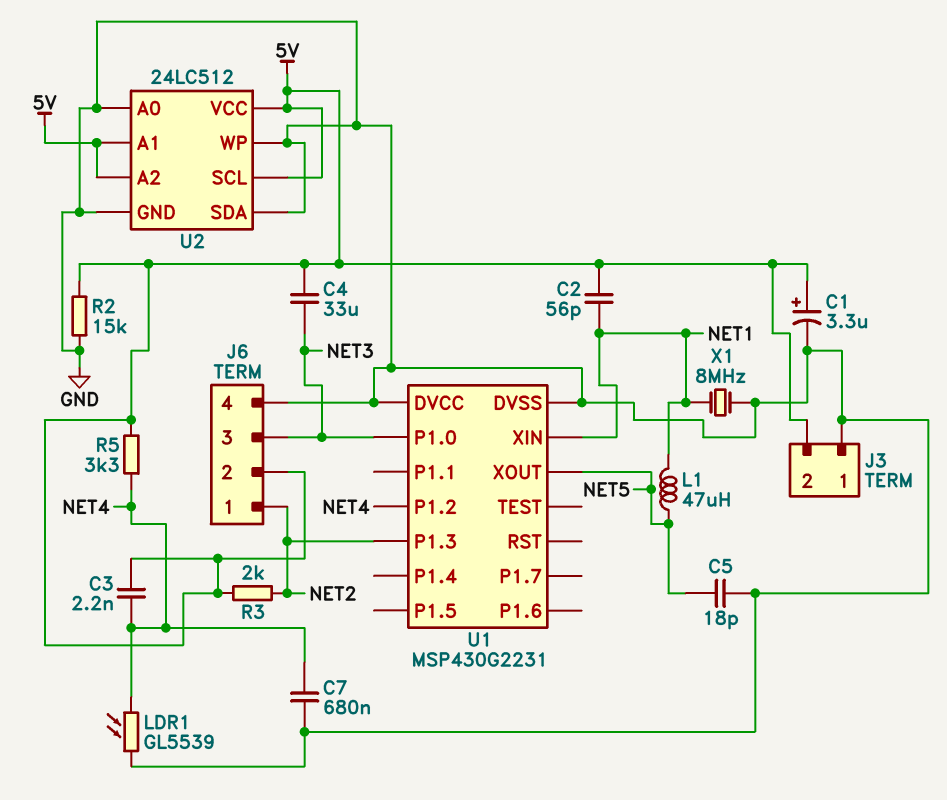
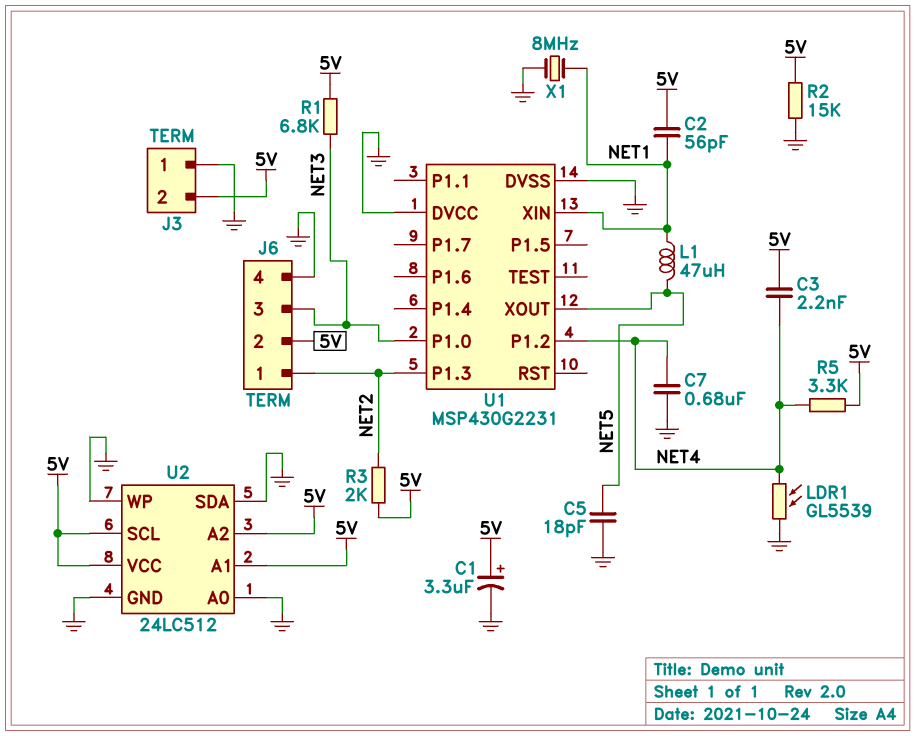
C4: 33uF (5V, NET3) -> none
R1: none -> 6.8k (5V, NET3)

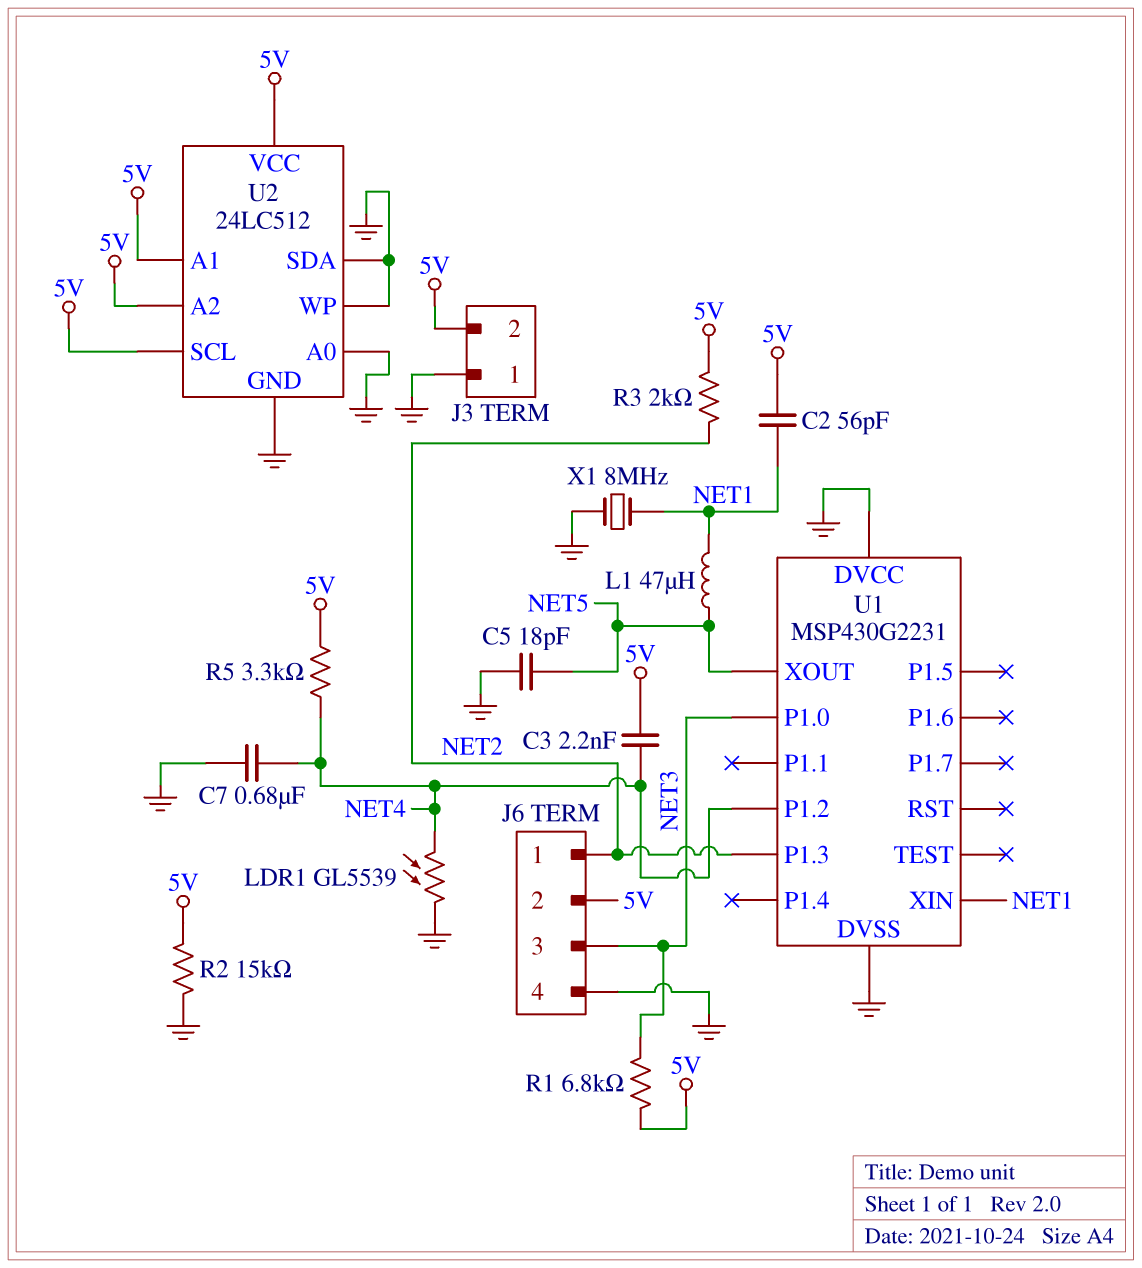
C1: 3.3uF (plus 5V, minus GND) -> none

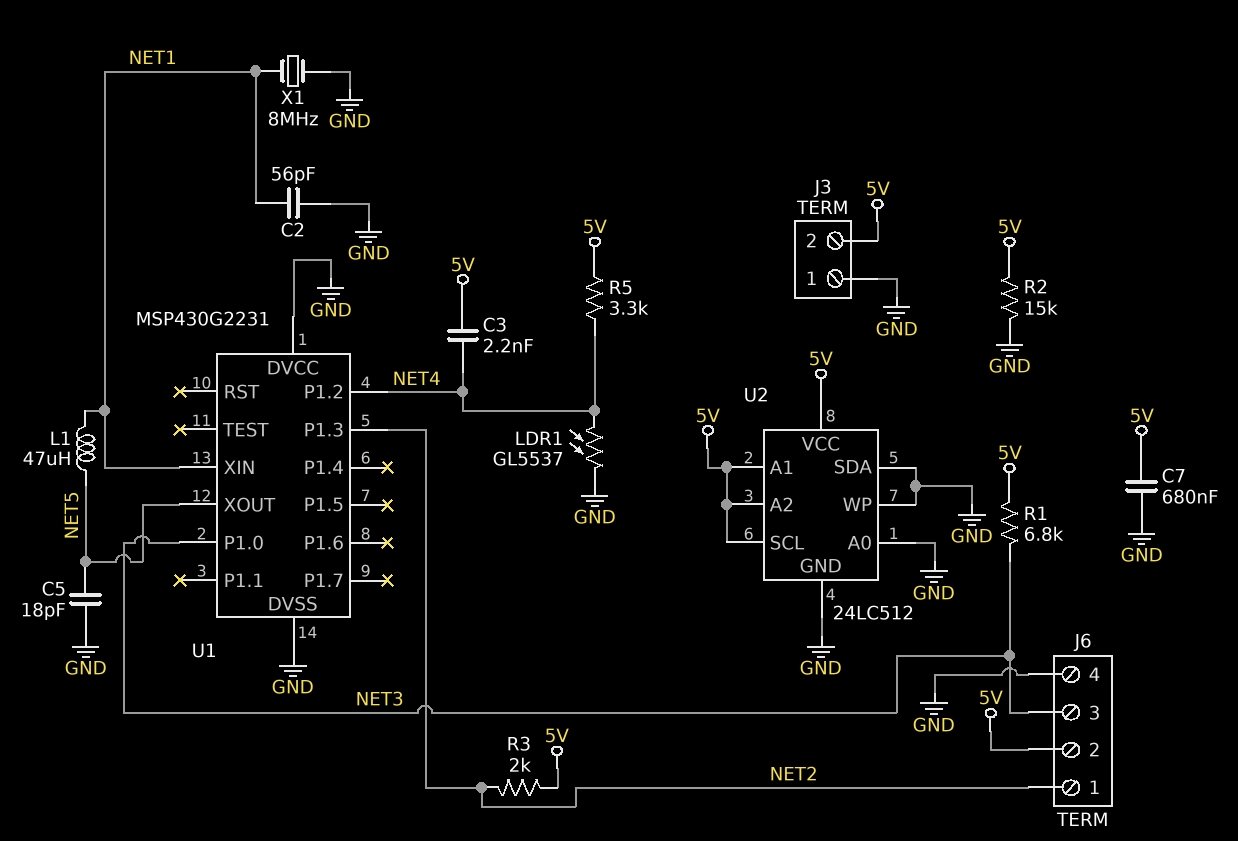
C2: 56pF (5V, NET1) -> 56pF (GND, NET1)
C7: 680nF (GND, NET4) -> 680nF (5V, GND)
LDR1: GL5539 (GND, NET4) -> GL5537 (GND, NET4)

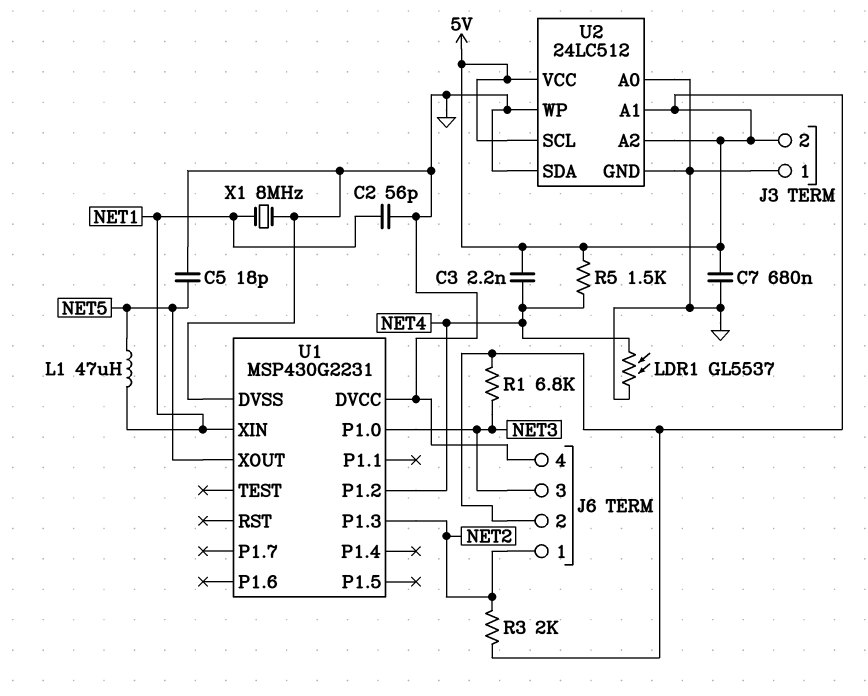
R2: 15k (5V, GND) -> none
R5: 3.3k (5V, NET4) -> 1.5k (5V, NET4)

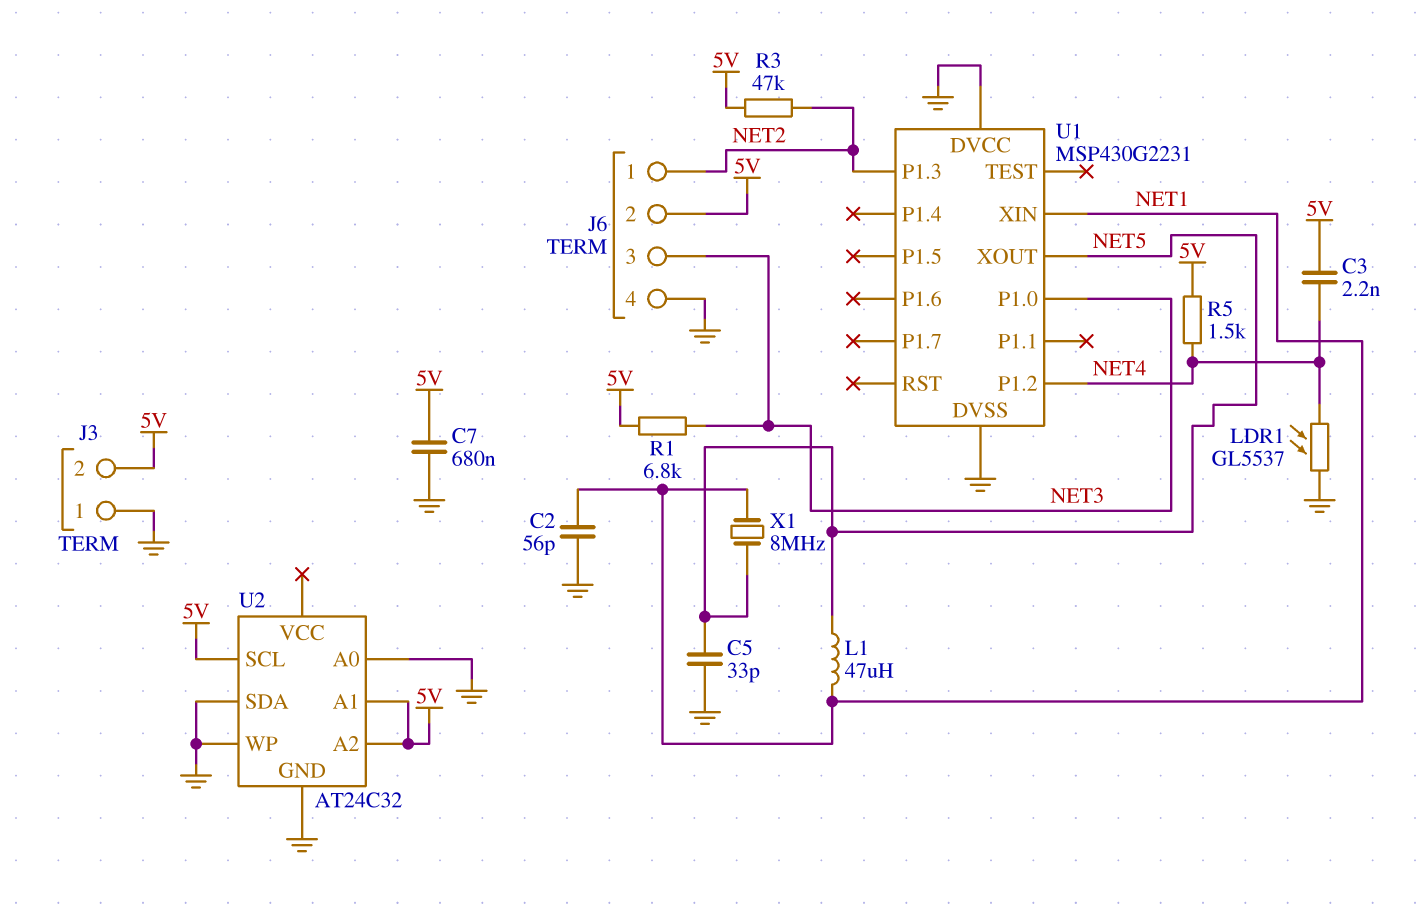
C5: 18pF (GND, NET5) -> 33pF (GND, NET5)
R3: 2k (5V, NET2) -> 47k (5V, NET2)
U2: 24LC512 -> AT24C32
U2 pin VCC: 5V -> none
X1: 8MHz (GND, NET1) -> 8MHz (NET1, NET5)

